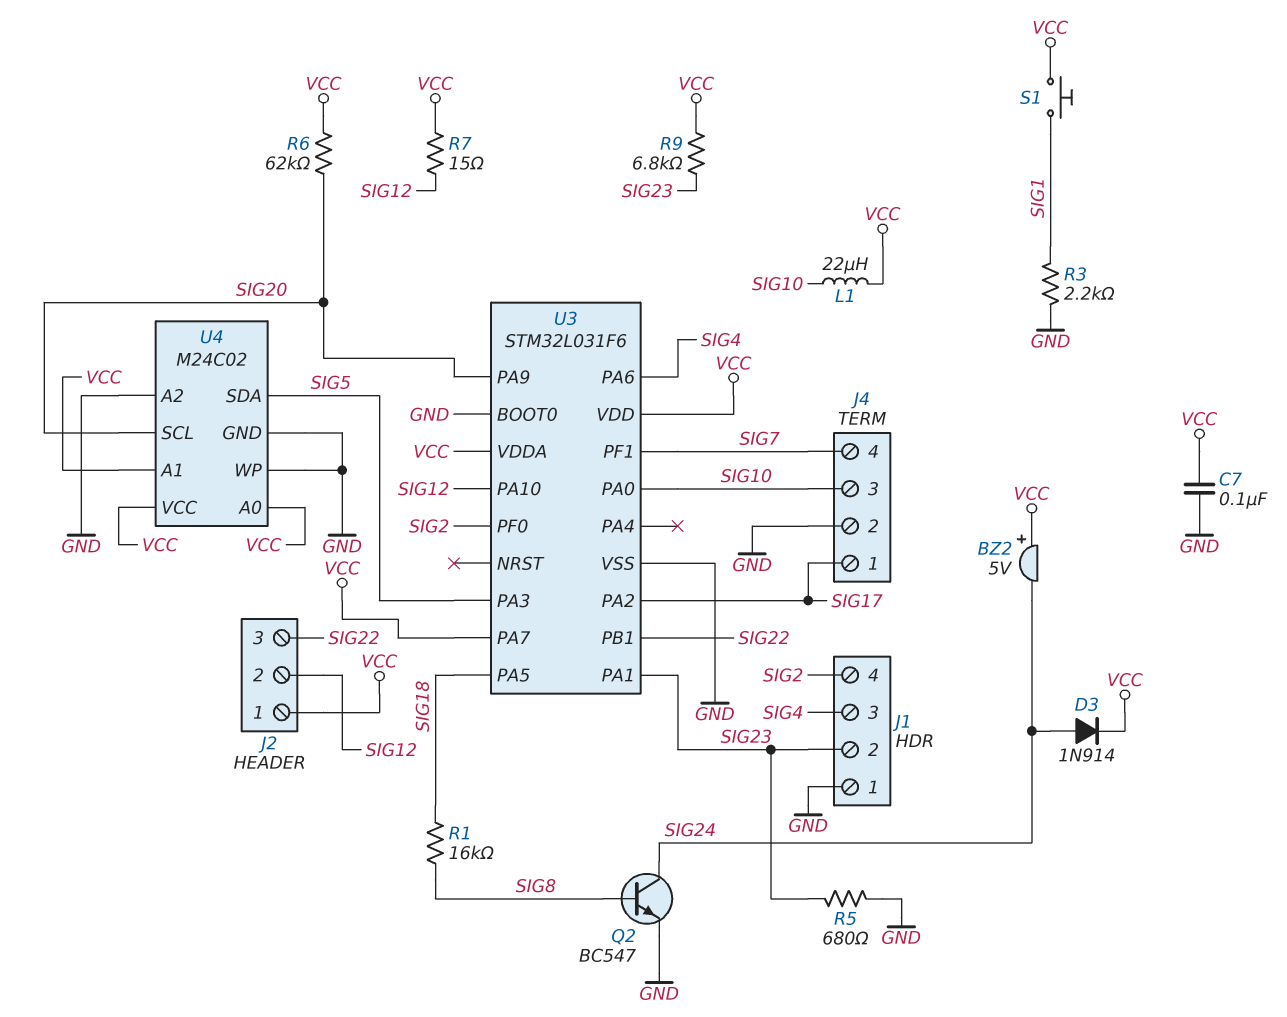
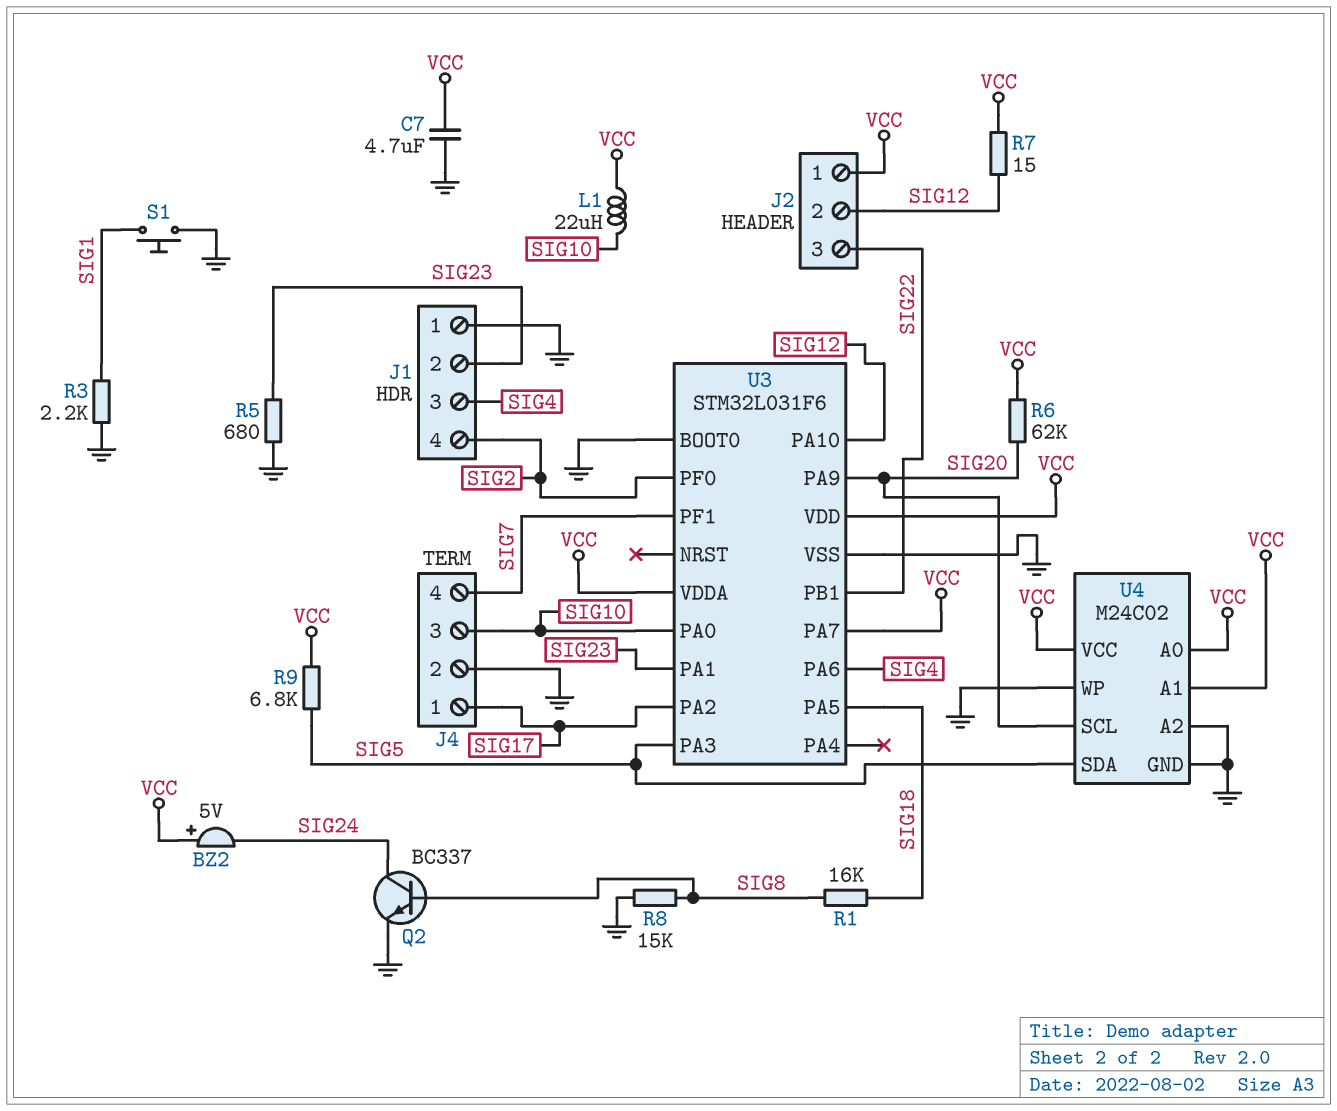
C7: 100nF (GND, VCC) -> 4.7uF (GND, VCC)
D3: diode 1N914 (A SIG24, K VCC) -> none
Q2: NPN BC547 (B SIG8, C SIG24, E GND) -> NPN BC337 (B SIG8, C SIG24, E GND)
R8: none -> 15k (GND, SIG8)
R9: 6.8k (SIG23, VCC) -> 6.8k (SIG5, VCC)
S1: button (SIG1, VCC) -> button (GND, SIG1)

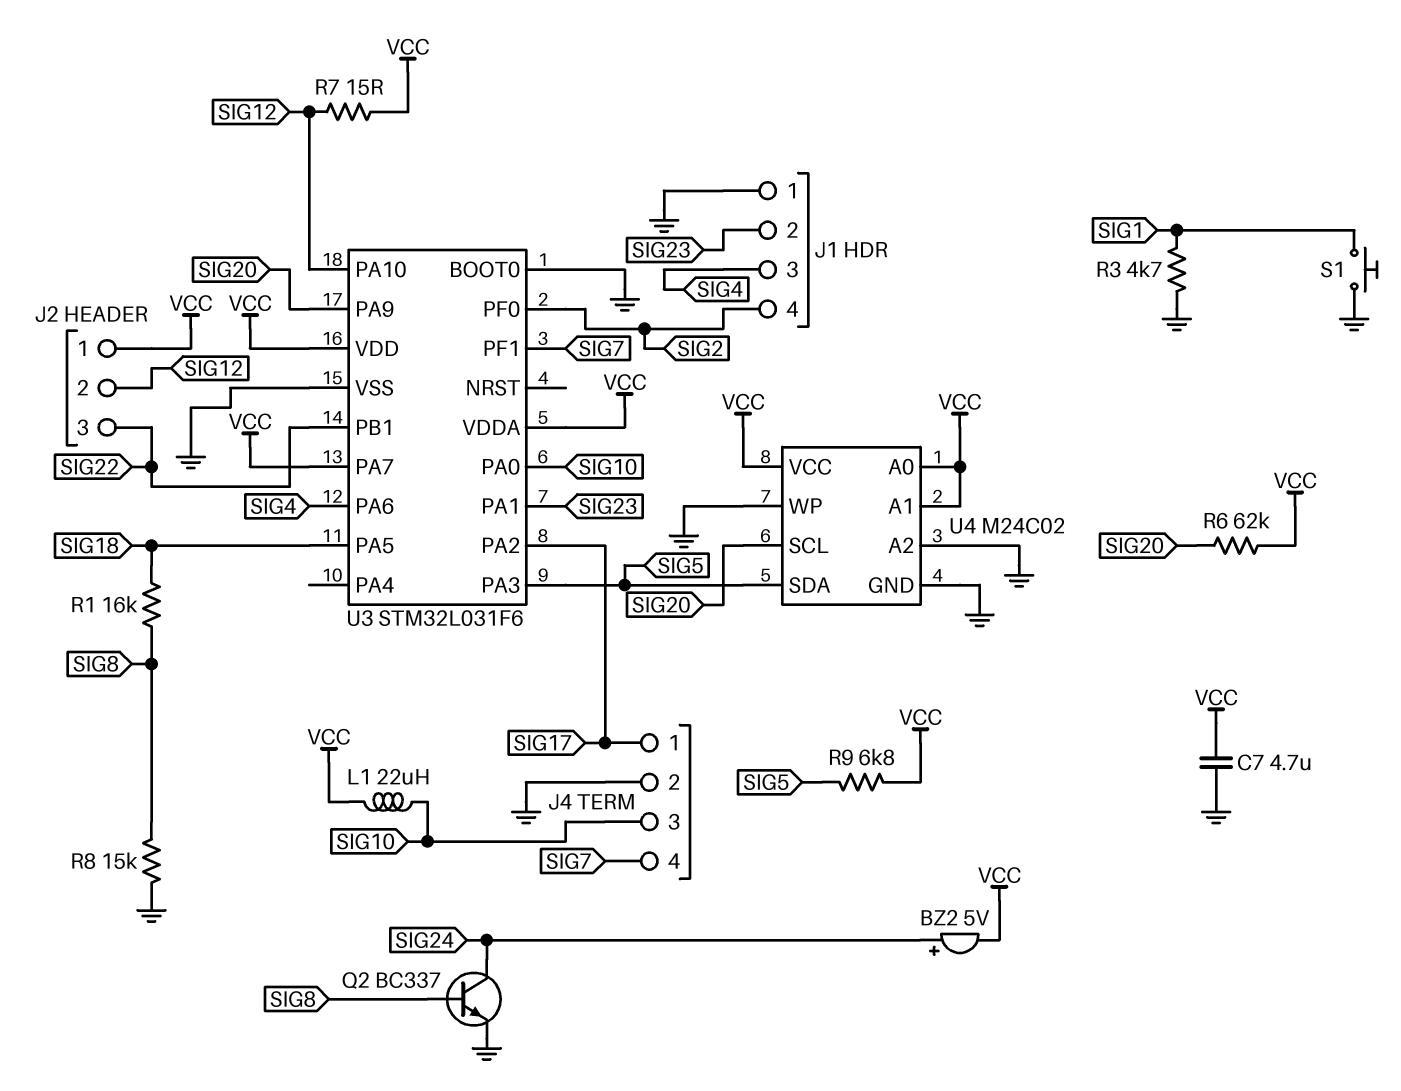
BZ2: buzzer 5V (plus VCC, minus SIG24) -> buzzer 5V (plus SIG24, minus VCC)
R3: 2.2k (GND, SIG1) -> 4.7k (GND, SIG1)
R5: 680 (GND, SIG23) -> none

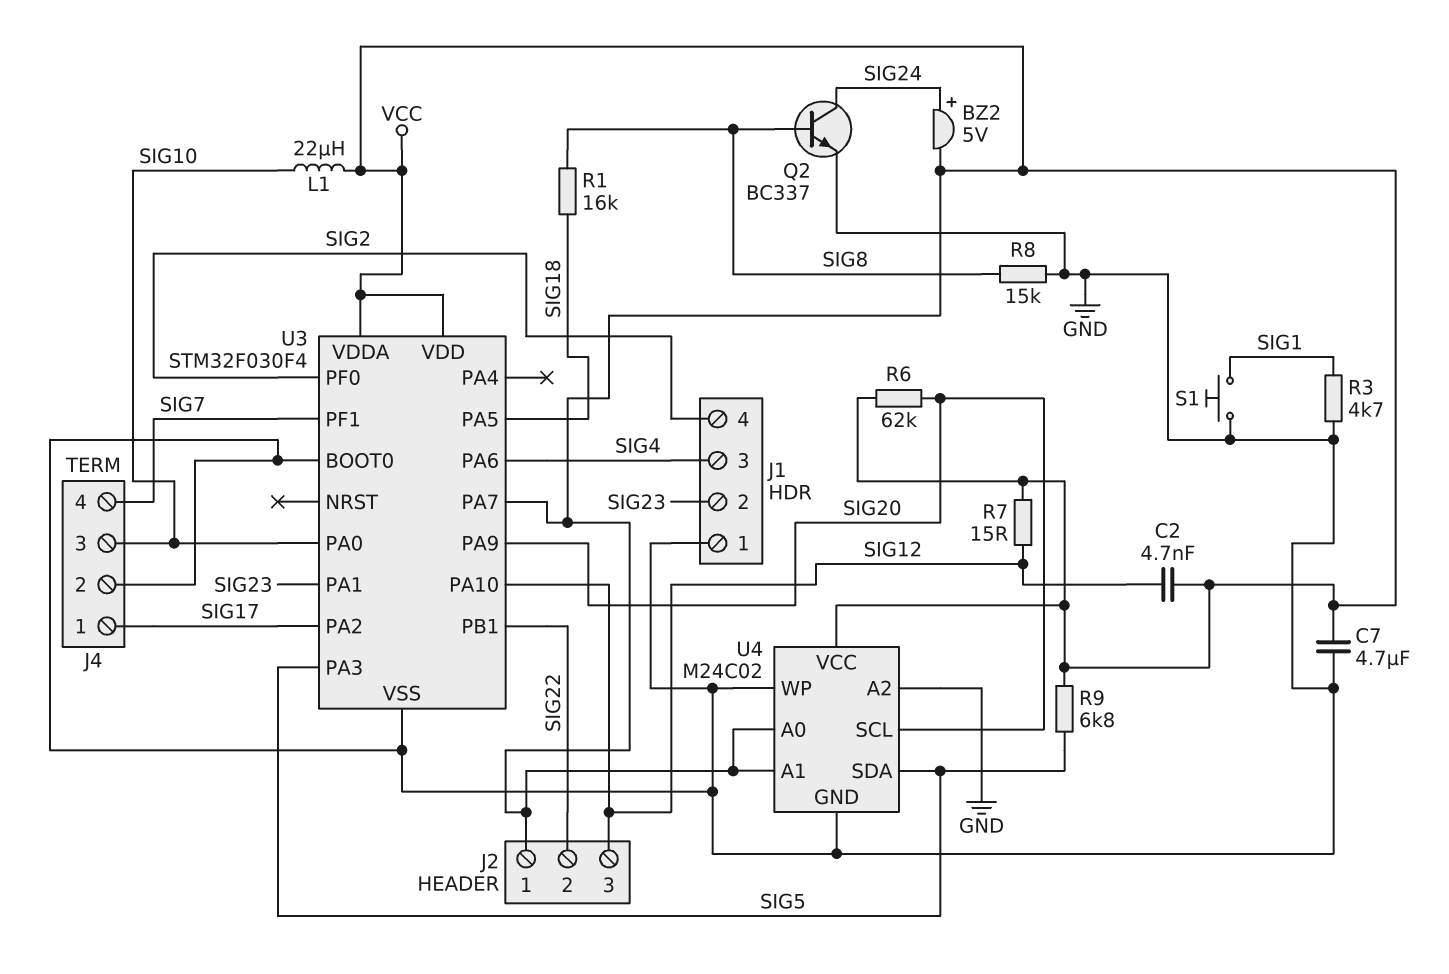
C2: none -> 4.7nF (SIG12, VCC)
J2 pin 2: SIG12 -> SIG22
J2 pin 3: SIG22 -> SIG12
U3: STM32L031F6 -> STM32F030F4

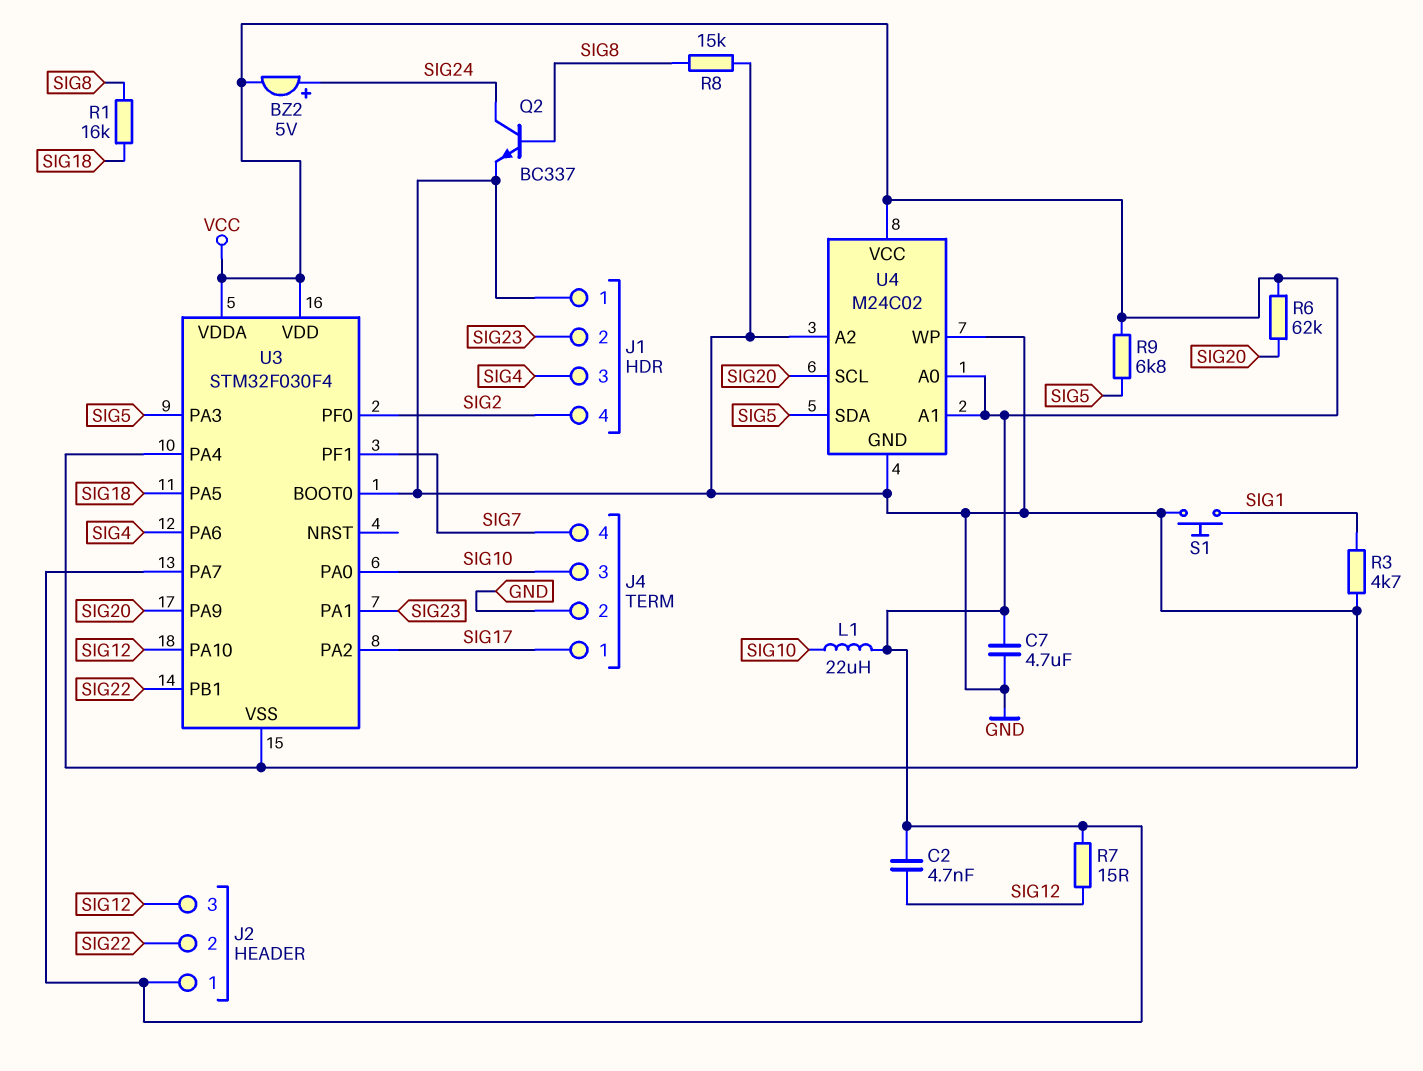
U3 pin PA4: none -> GND

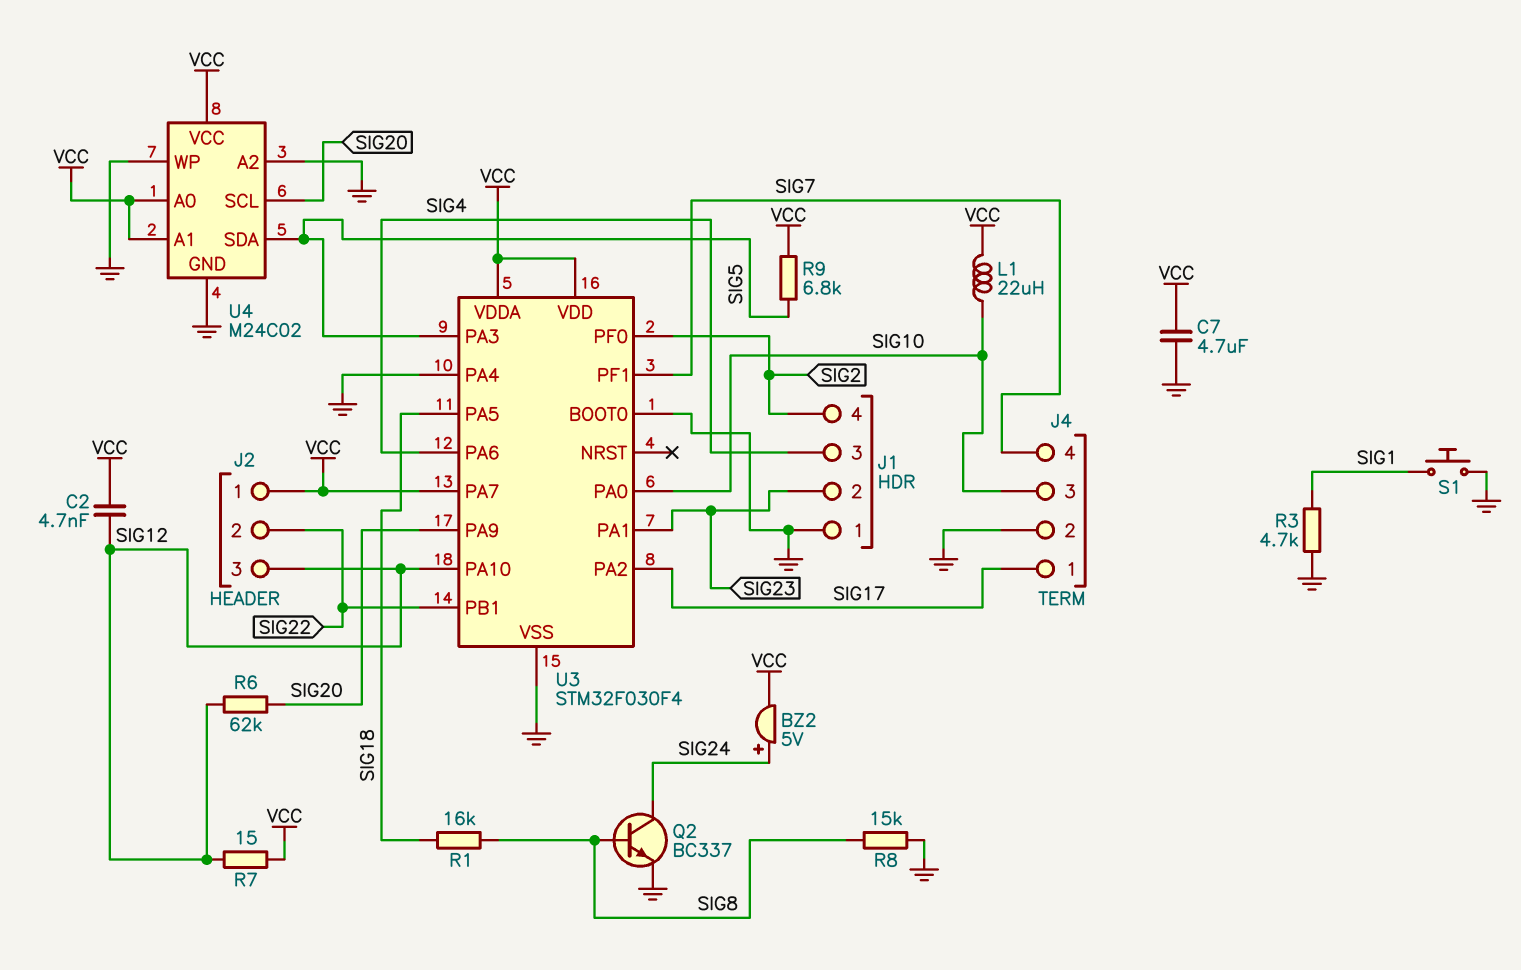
R6: 62k (SIG20, VCC) -> 62k (SIG12, SIG20)

